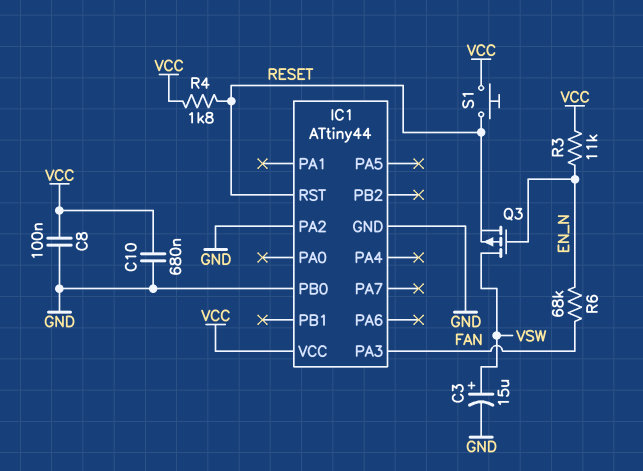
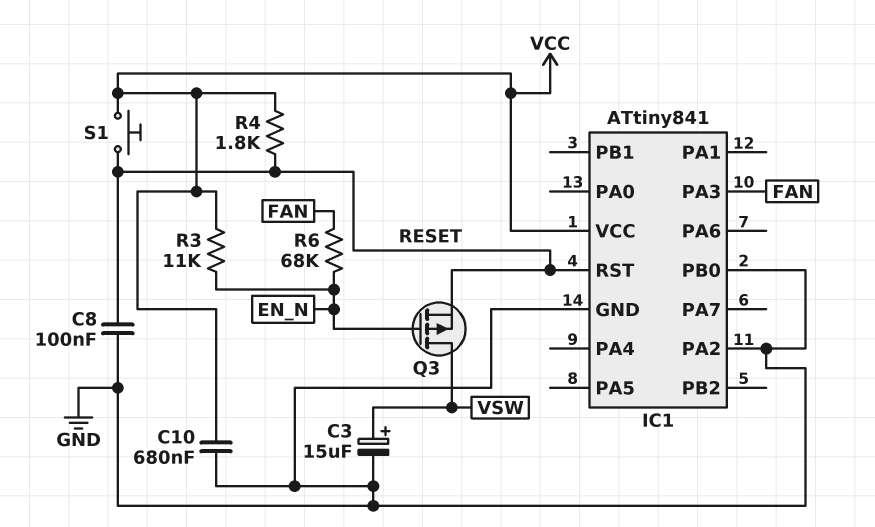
C8: 100nF (GND, VCC) -> 100nF (GND, RESET)
IC1: ATtiny44 -> ATtiny841

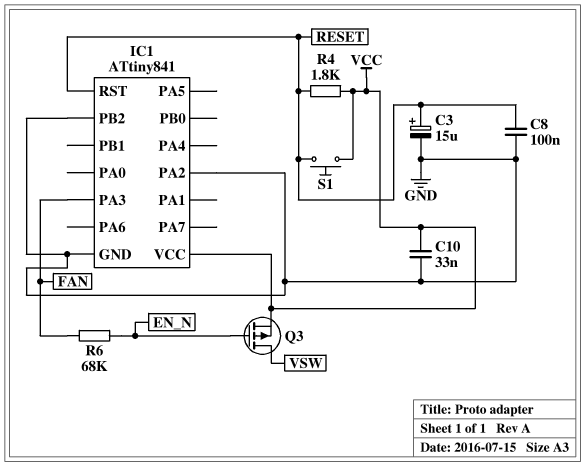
C3: 15uF (plus VSW, minus GND) -> 15uF (plus RESET, minus GND)
C10: 680nF (GND, VCC) -> 33nF (GND, VCC)
IC1 pin PB0: GND -> none
IC1 pin PB2: none -> GND
Q3: PMOS (G EN_N, D VSW, S RESET) -> PMOS (G EN_N, D VSW, S VCC)
R3: 11k (EN_N, VCC) -> none

